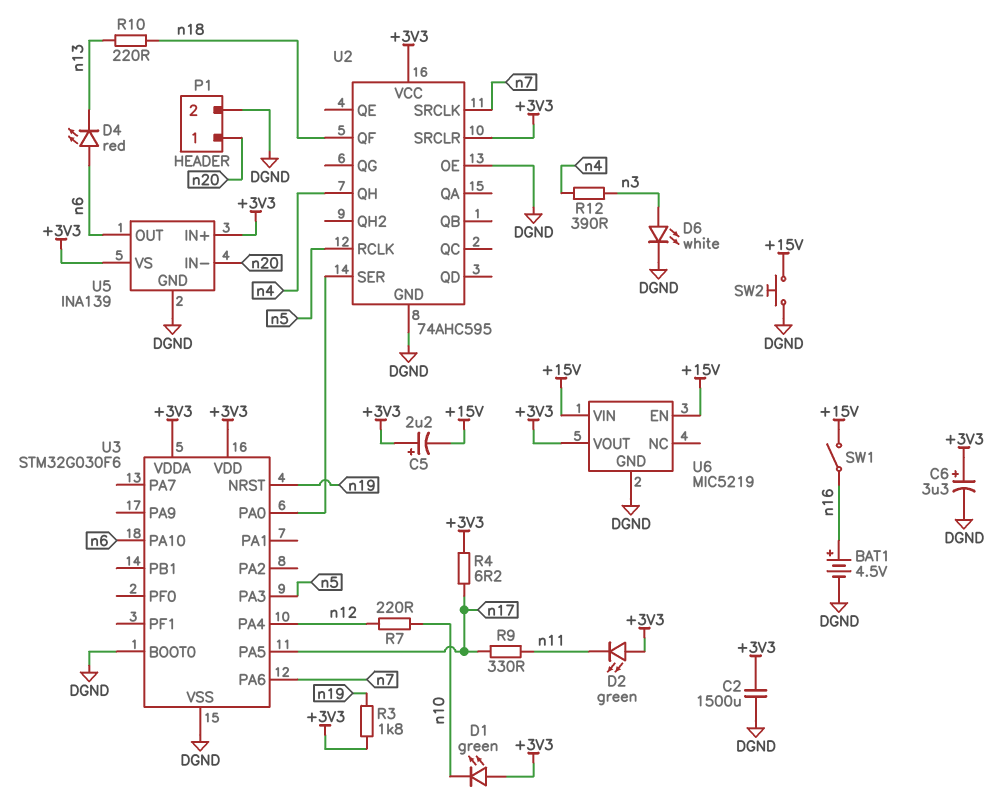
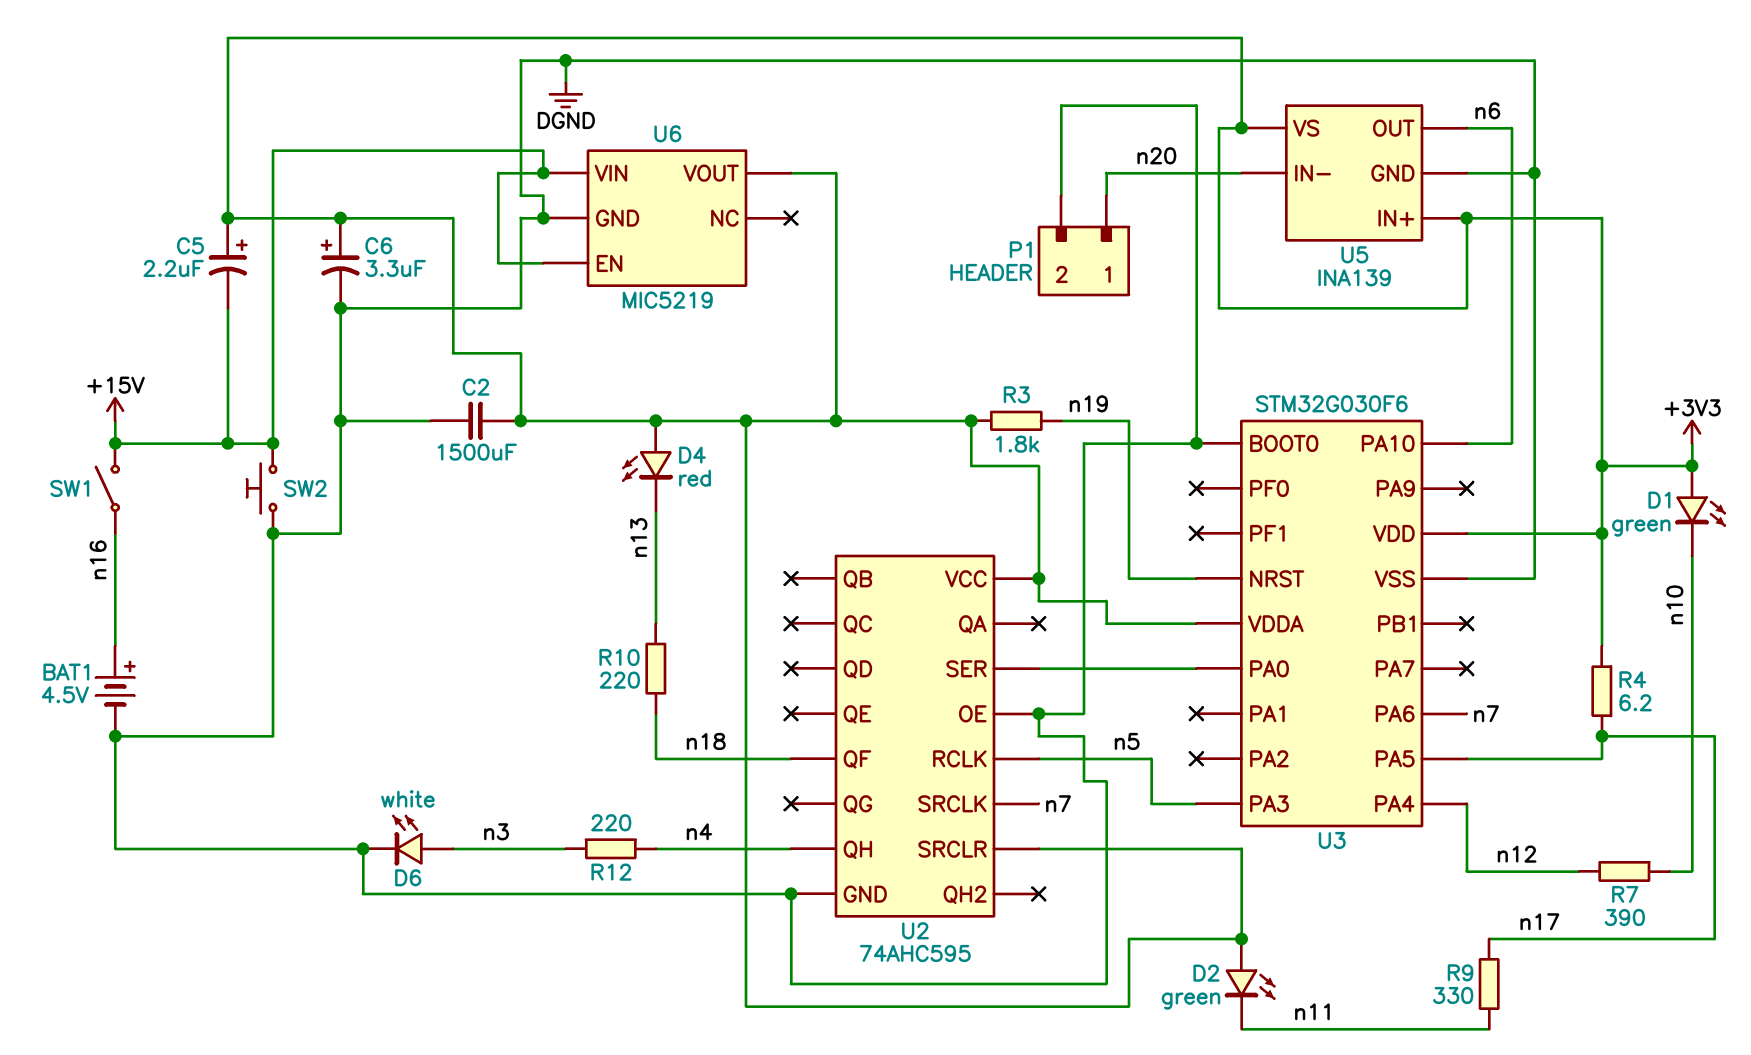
D4: LED red (A n6, K n13) -> LED red (A +3V3, K n13)
R7: 220 (n10, n12) -> 390 (n10, n12)
R12: 390 (n3, n4) -> 220 (n3, n4)

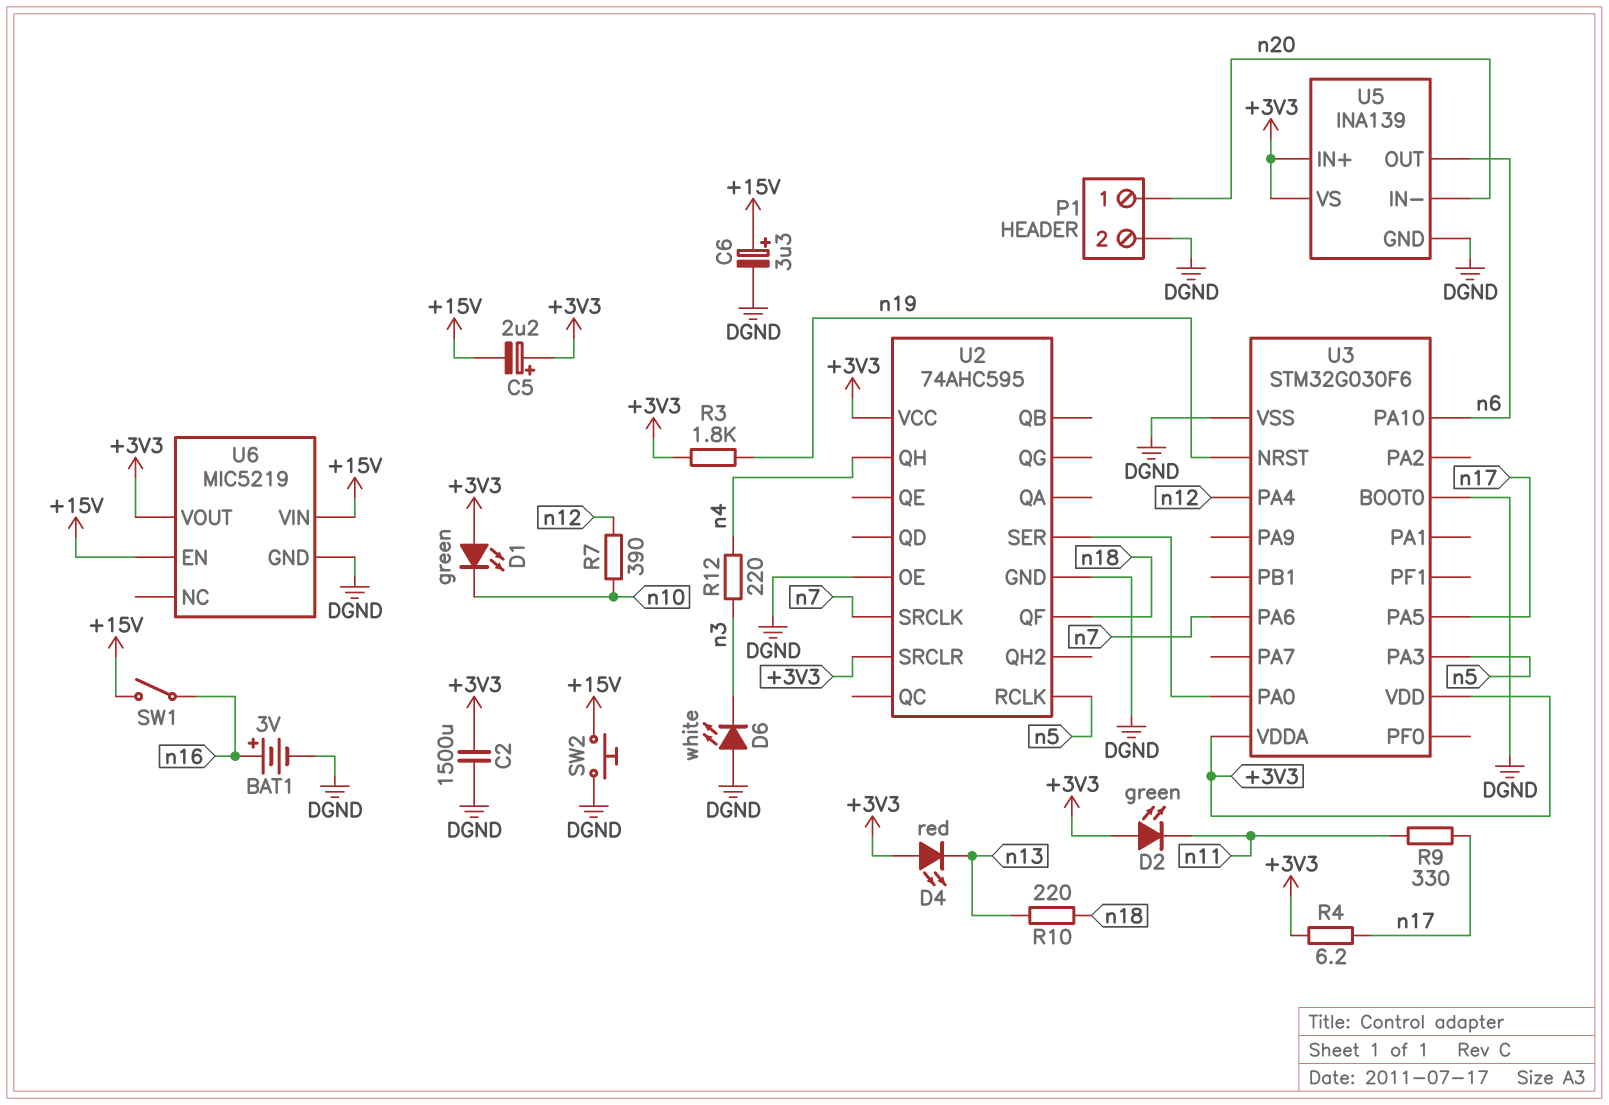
BAT1: 4.5V (plus n16, minus DGND) -> 3V (plus n16, minus DGND)
C6: 3.3uF (plus +3V3, minus DGND) -> 3.3uF (plus +15V, minus DGND)
D6: LED white (A n3, K DGND) -> LED white (A DGND, K n3)

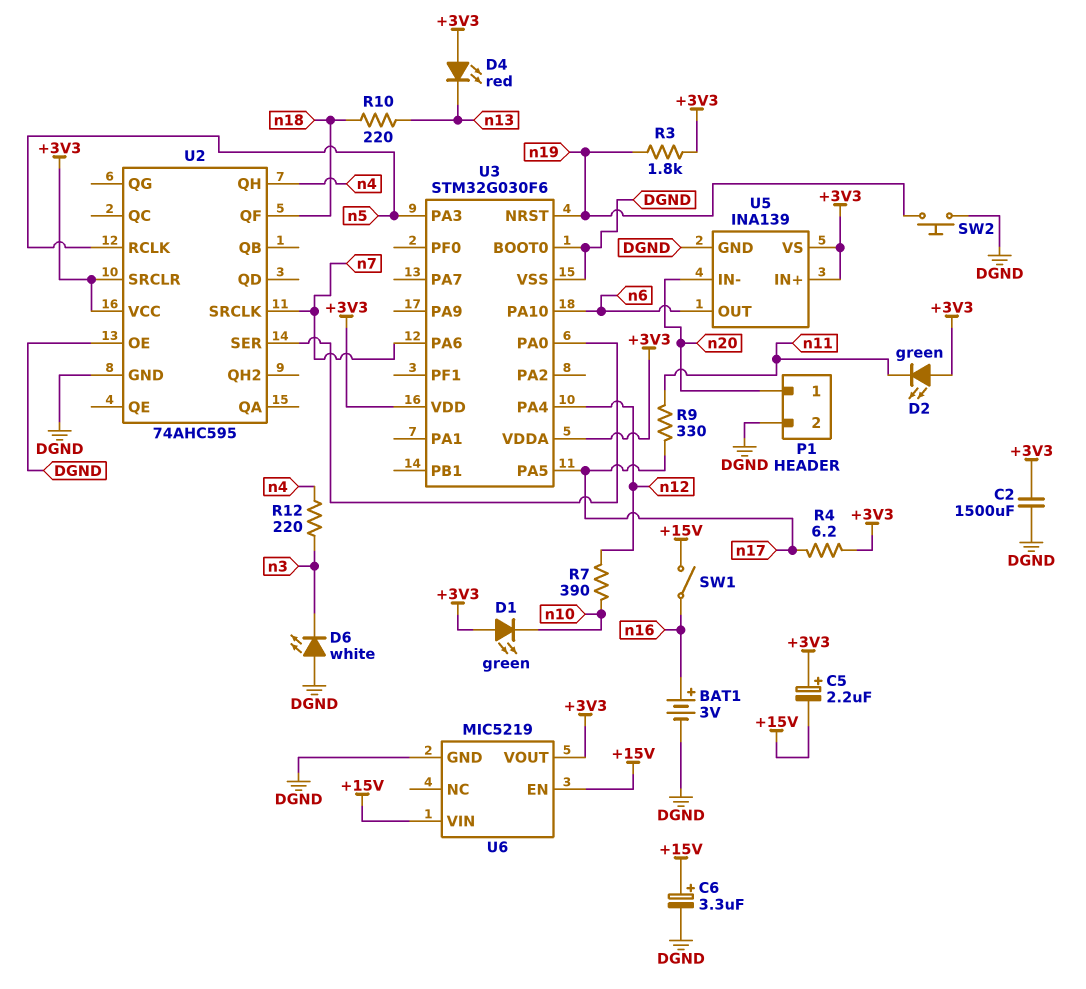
SW2: button (+15V, DGND) -> button (DGND, n19)

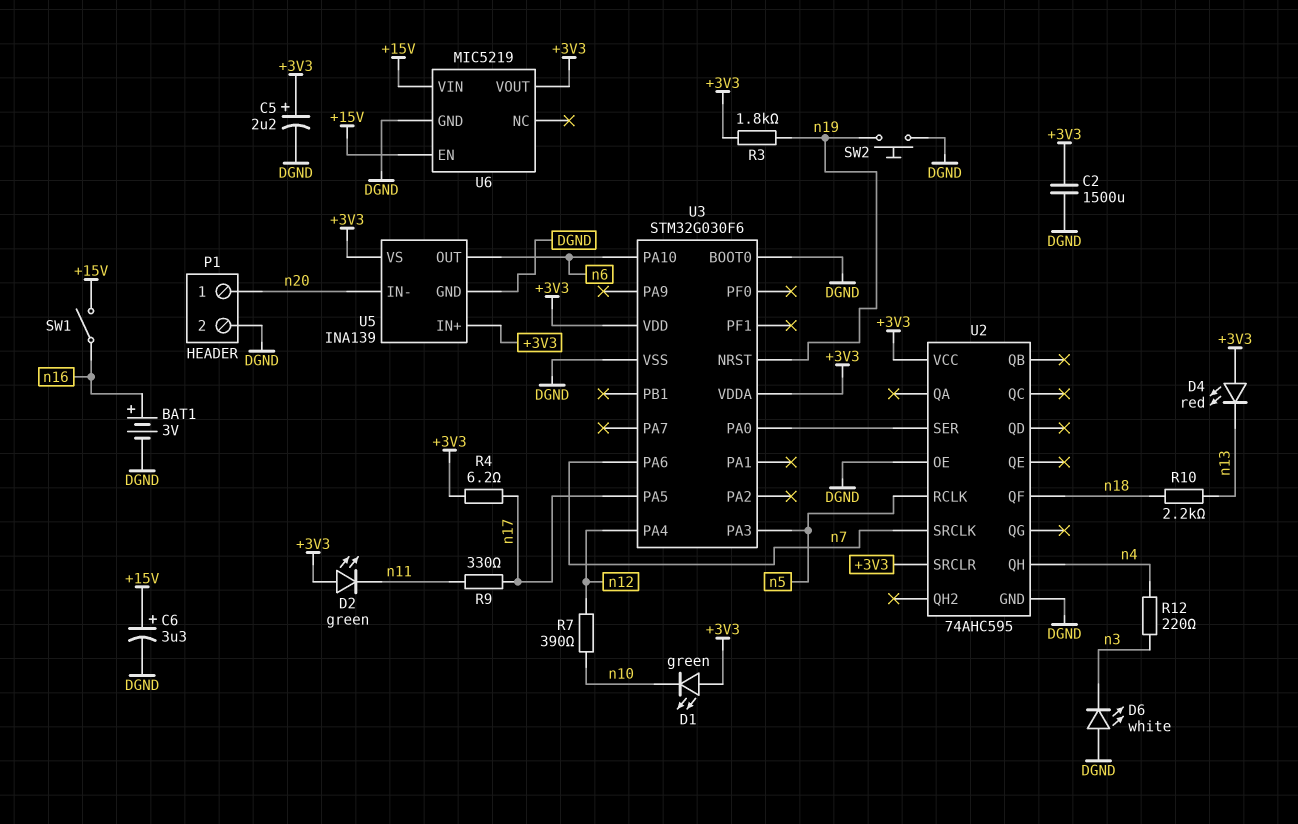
C5: 2.2uF (plus +3V3, minus +15V) -> 2.2uF (plus +3V3, minus DGND)
R10: 220 (n13, n18) -> 2.2k (n13, n18)

